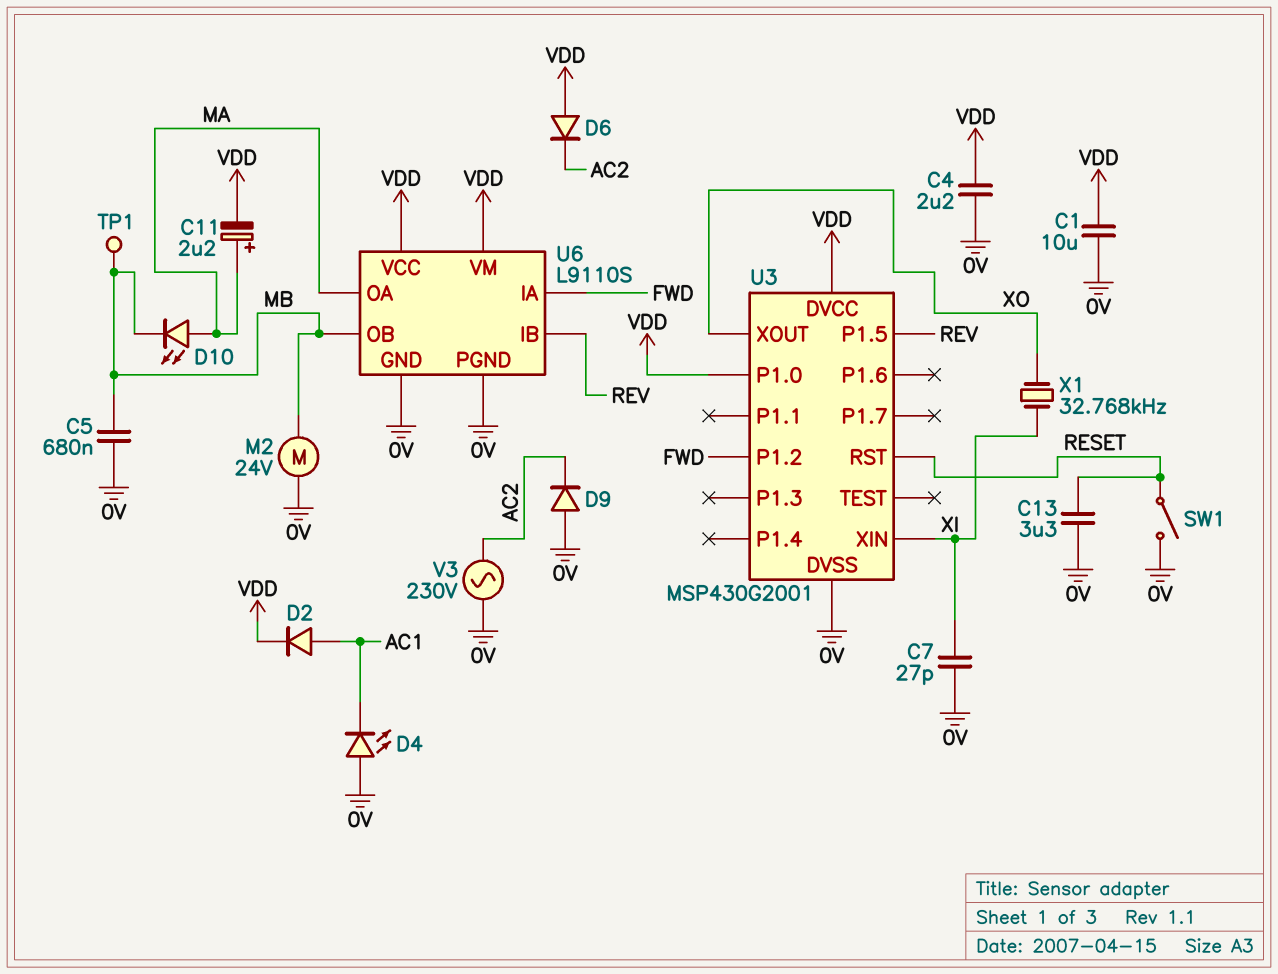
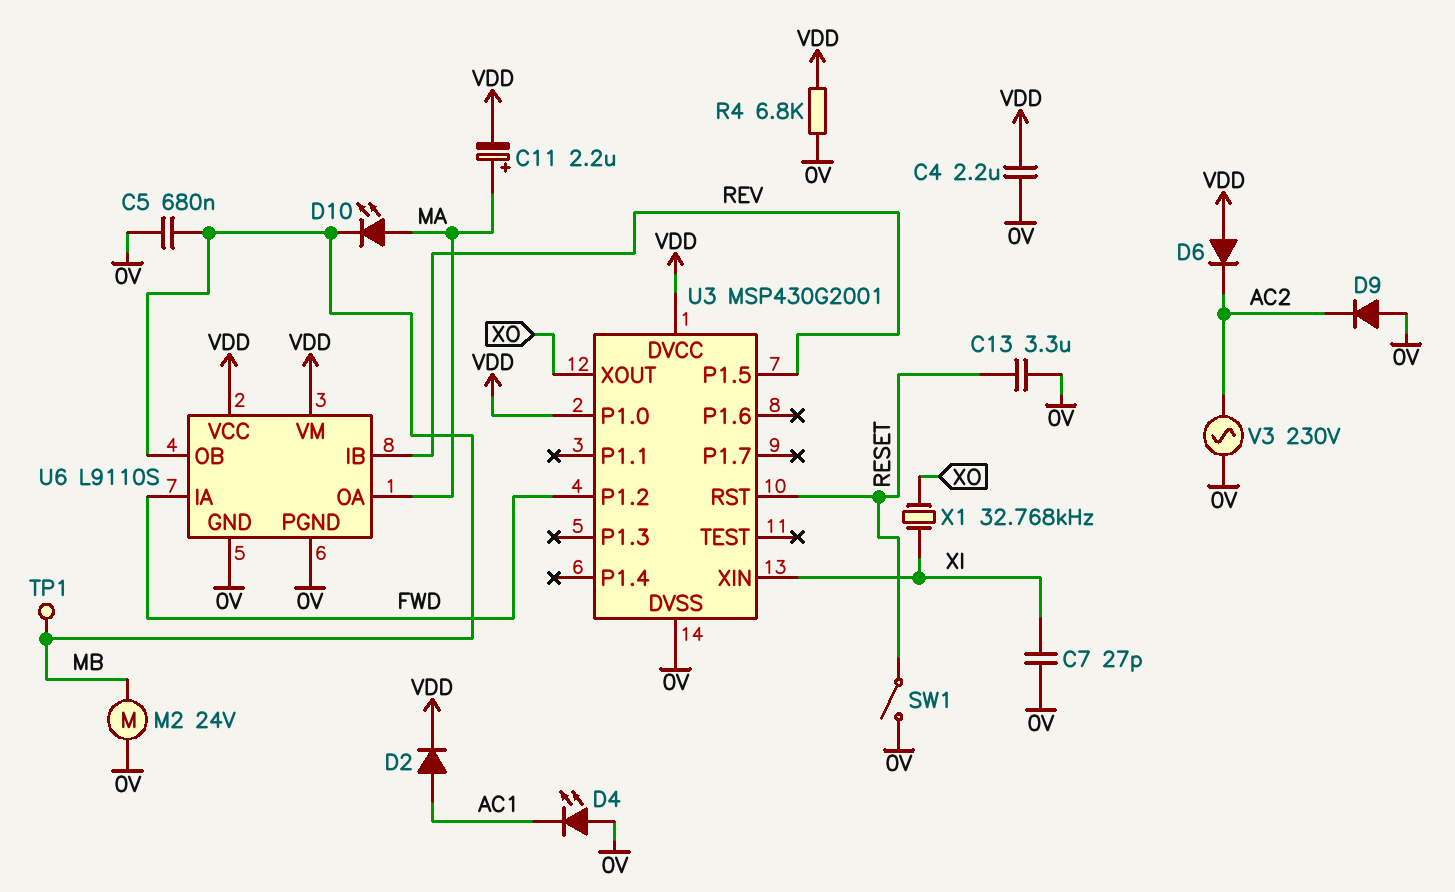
C1: 10uF (0V, VDD) -> none
R4: none -> 6.8k (0V, VDD)

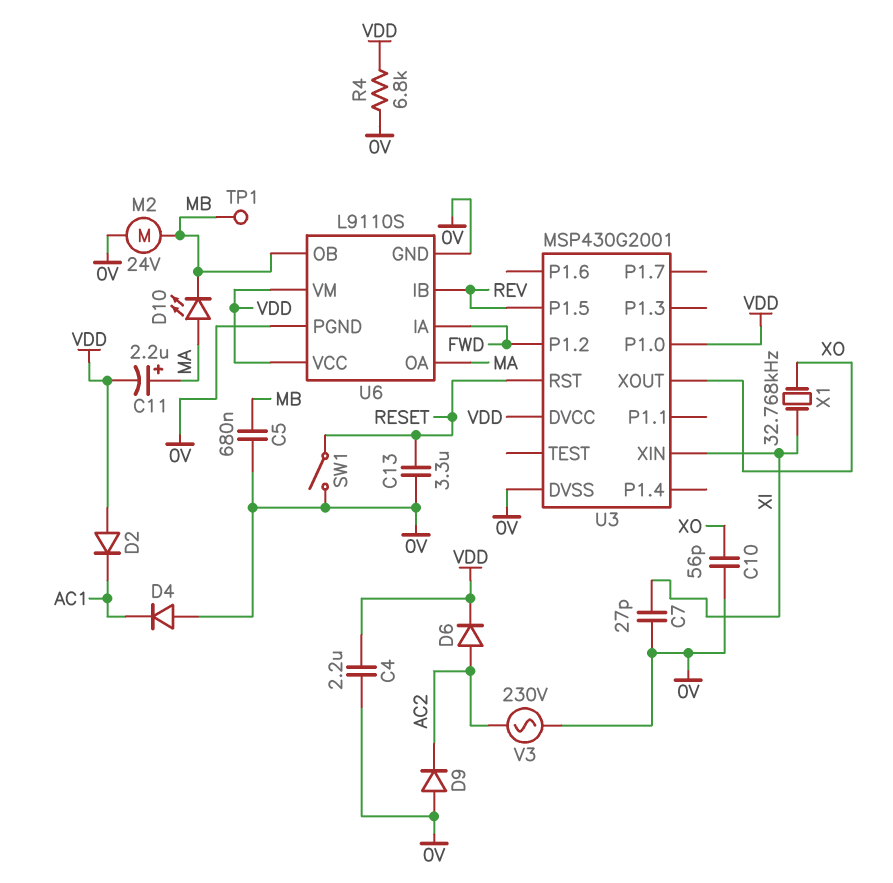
C10: none -> 56pF (0V, XO)
D2: diode (A AC1, K VDD) -> diode (A VDD, K AC1)
D4: LED (A 0V, K AC1) -> diode (A 0V, K AC1)
D6: diode (A VDD, K AC2) -> diode (A AC2, K VDD)

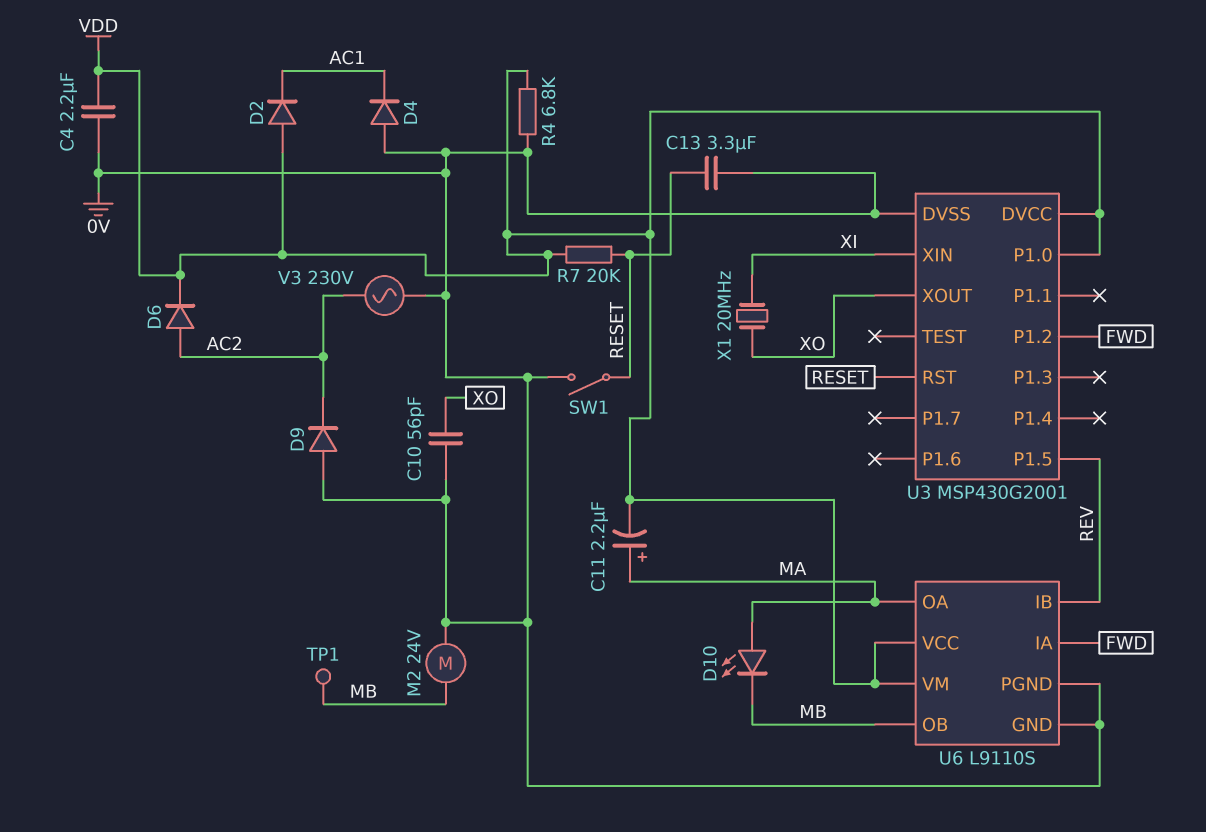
C5: 680nF (0V, MB) -> none
C7: 27pF (0V, XI) -> none
R7: none -> 20k (RESET, VDD)
X1: 32.768kHz (XI, XO) -> 20MHz (XI, XO)

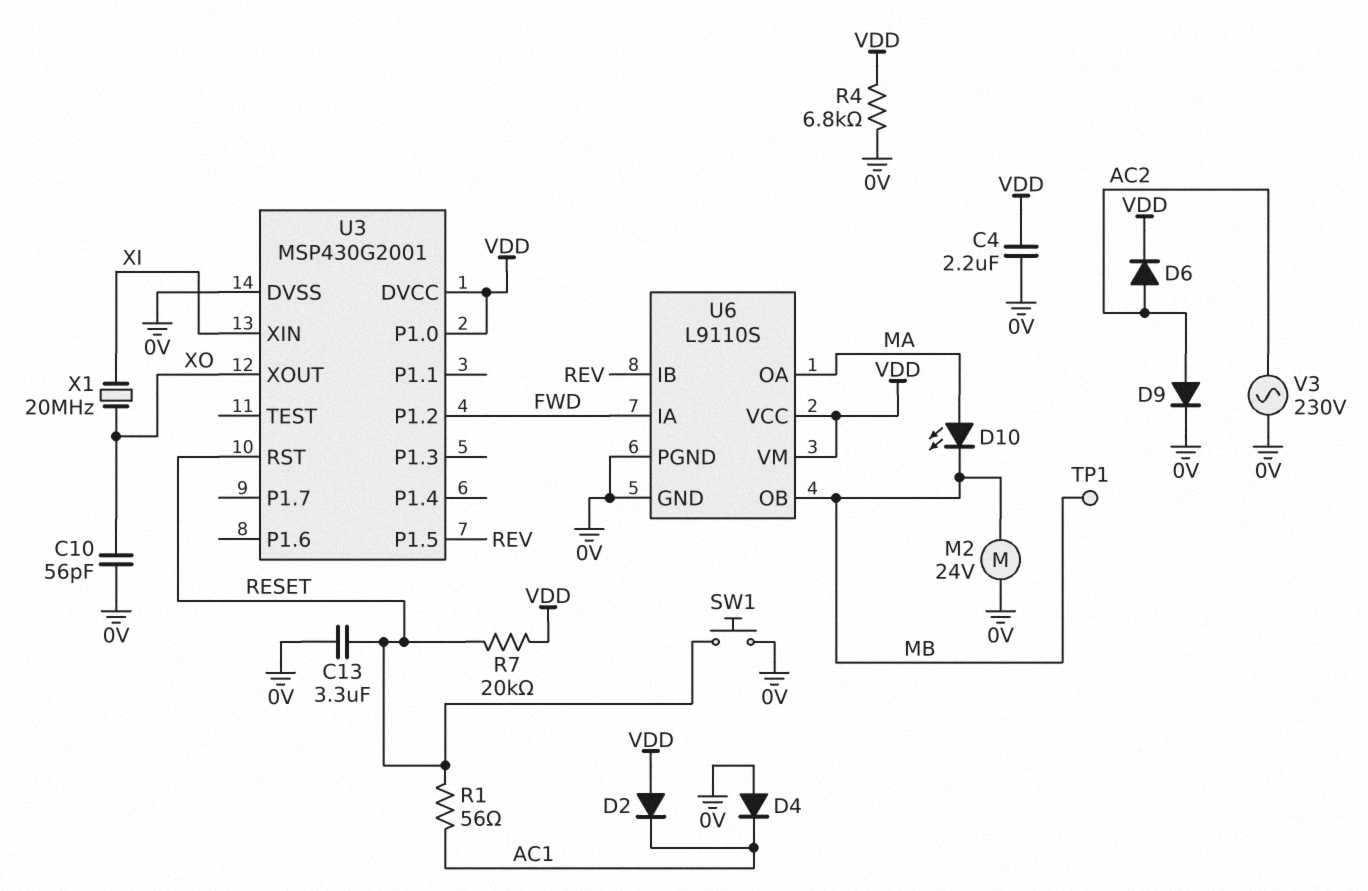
C11: 2.2uF (plus MA, minus VDD) -> none
D9: diode (A 0V, K AC2) -> diode (A AC2, K 0V)
R1: none -> 56 (AC1, RESET)
SW1: switch (0V, RESET) -> button (0V, RESET)

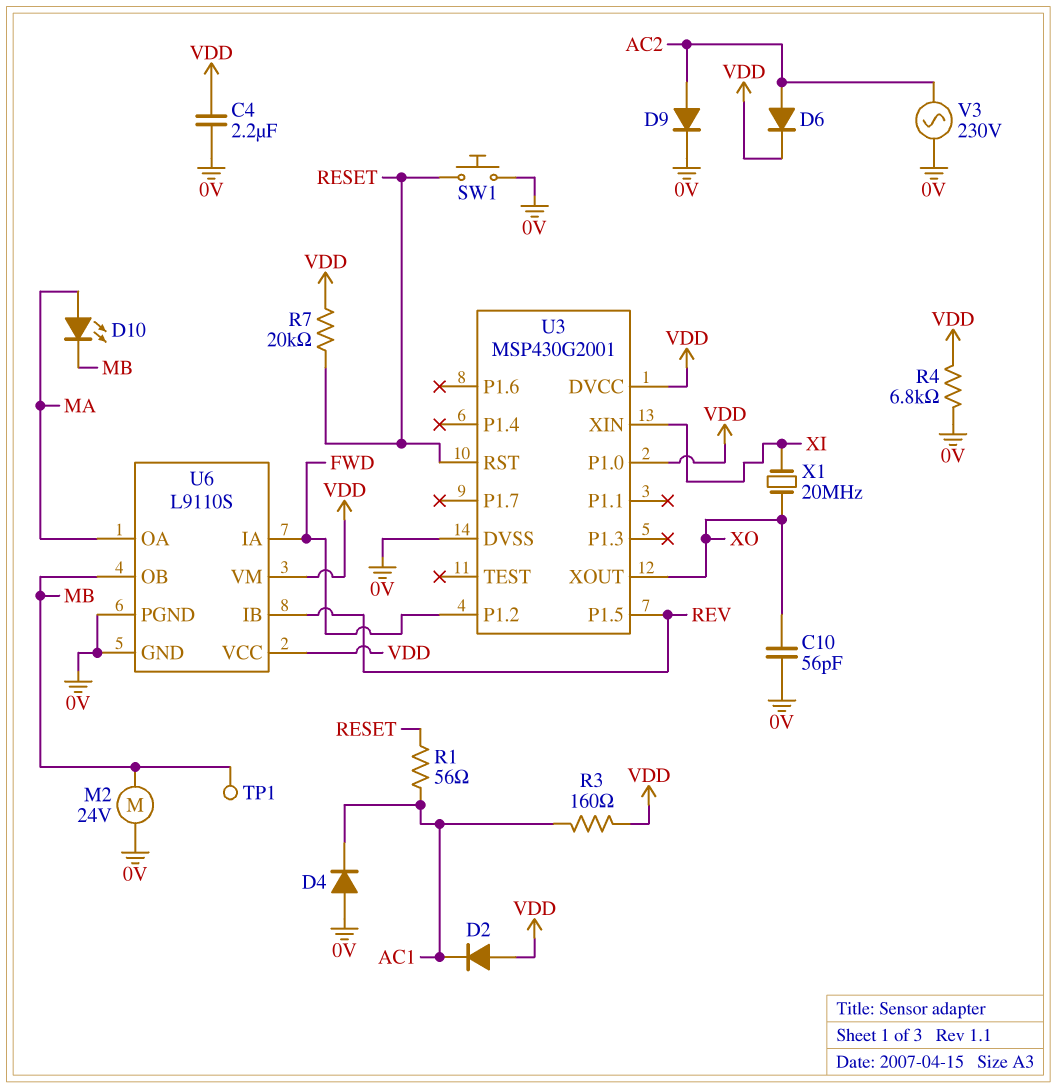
C13: 3.3uF (0V, RESET) -> none
R3: none -> 160 (AC1, VDD)

